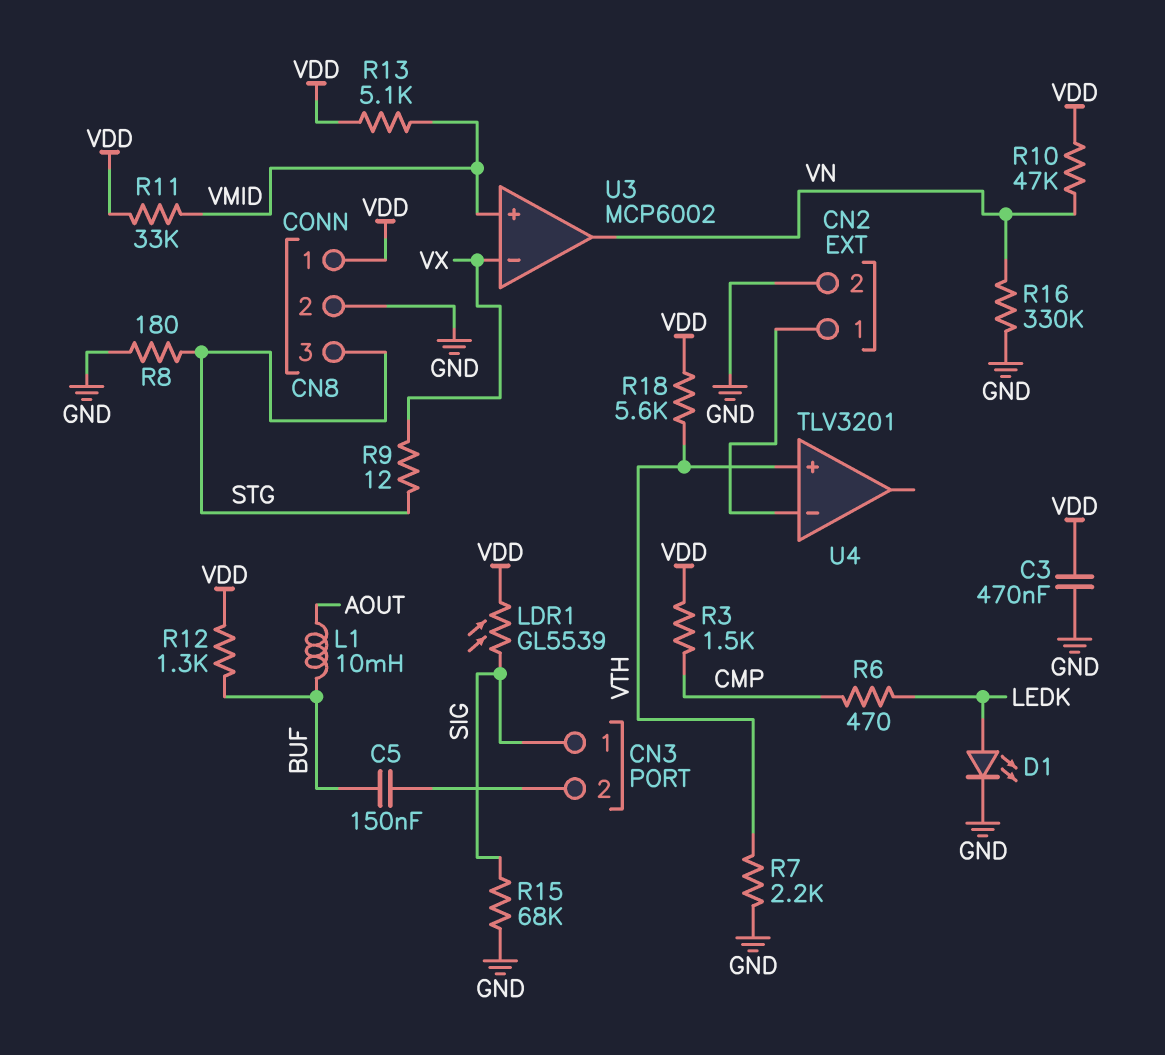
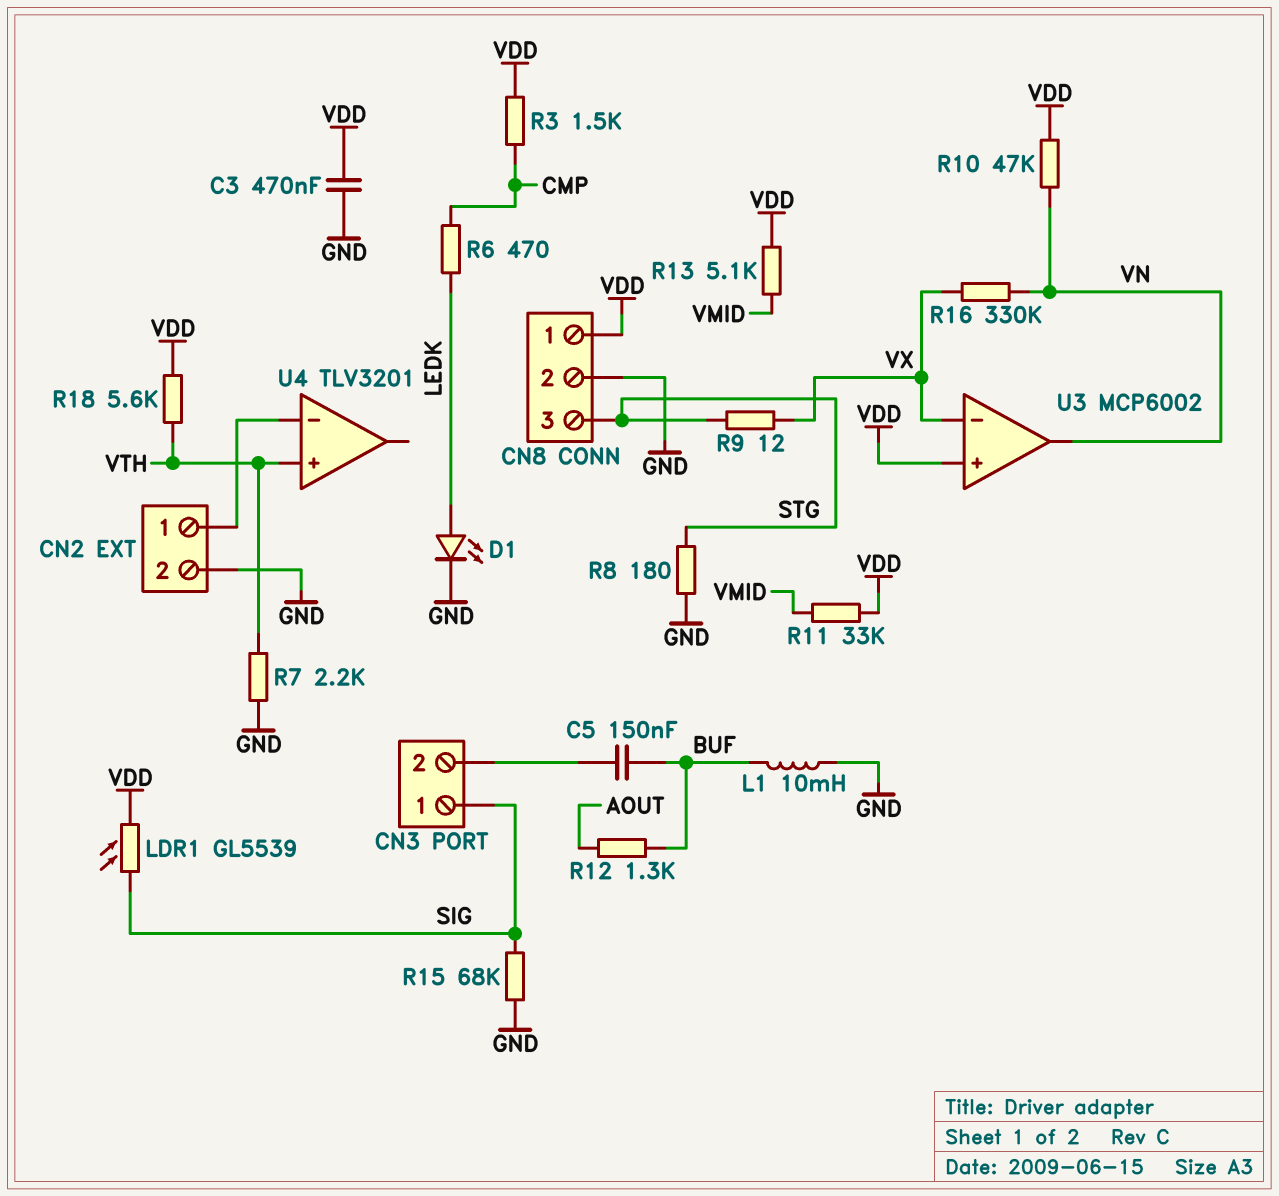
L1: 10mH (AOUT, BUF) -> 10mH (BUF, GND)
R12: 1.3k (BUF, VDD) -> 1.3k (AOUT, BUF)
R16: 330k (GND, VN) -> 330k (VN, VX)
U3 pin in+: VMID -> VDD

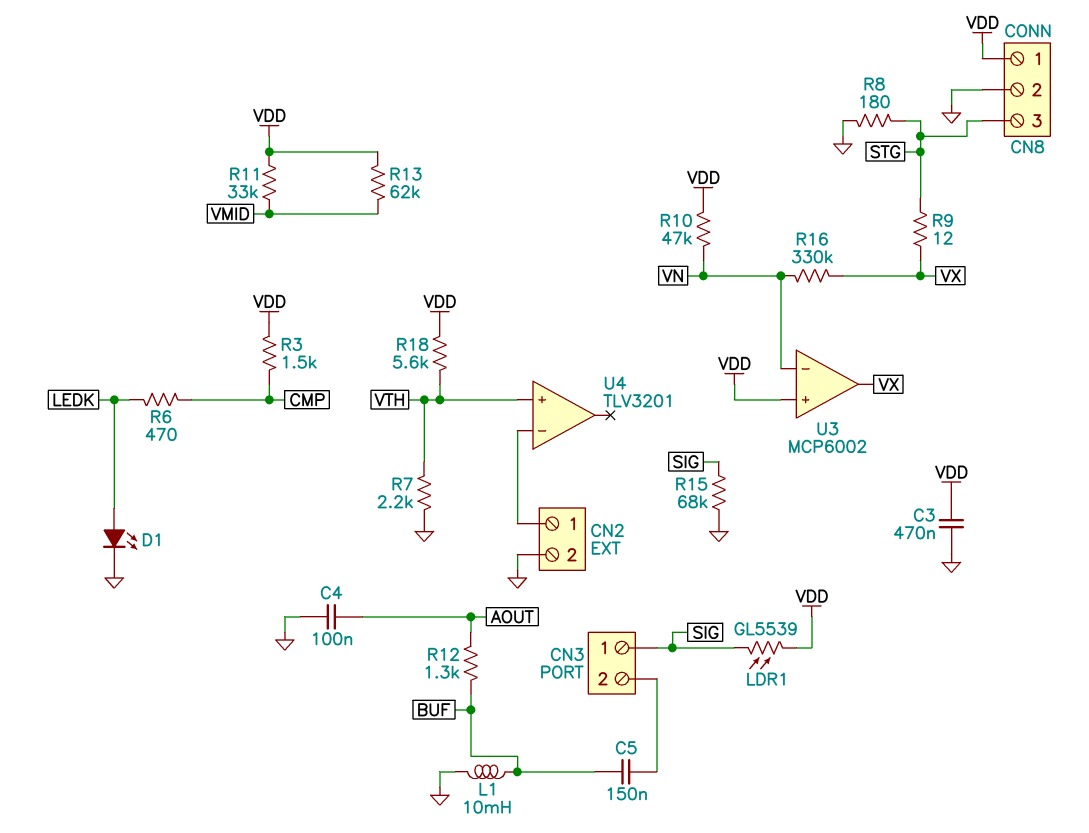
C4: none -> 100nF (AOUT, GND)
R13: 5.1k (VDD, VMID) -> 62k (VDD, VMID)
U3 pin in-: VX -> VN
U3 pin out: VN -> VX

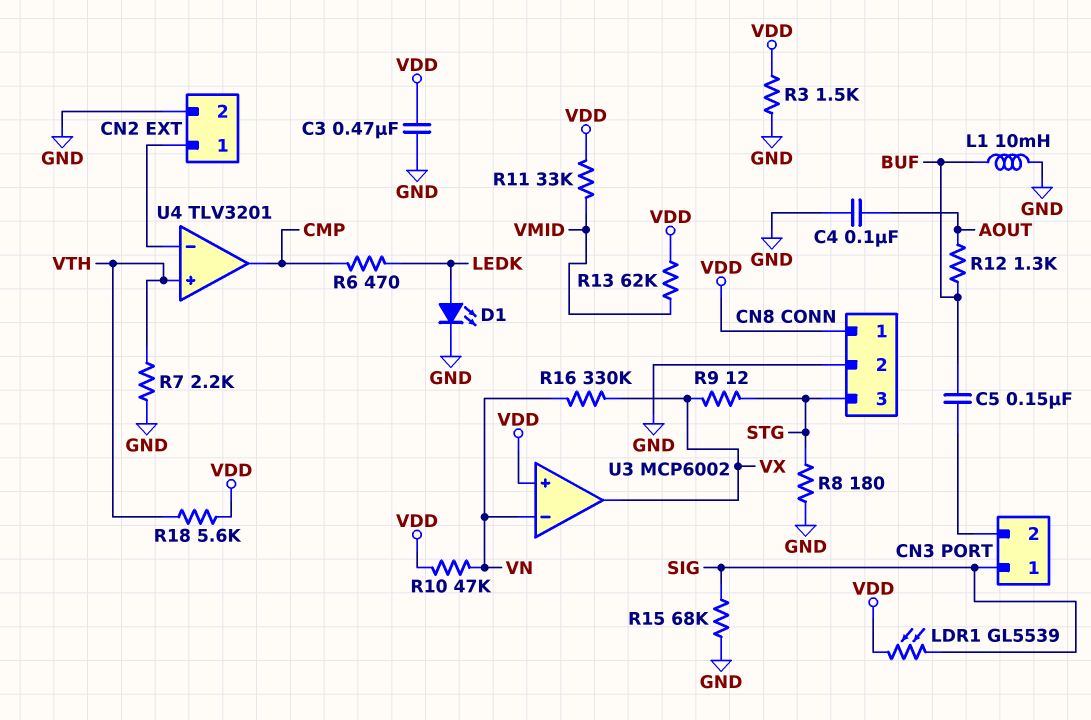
R3: 1.5k (CMP, VDD) -> 1.5k (GND, VDD)
U4 pin out: none -> CMP

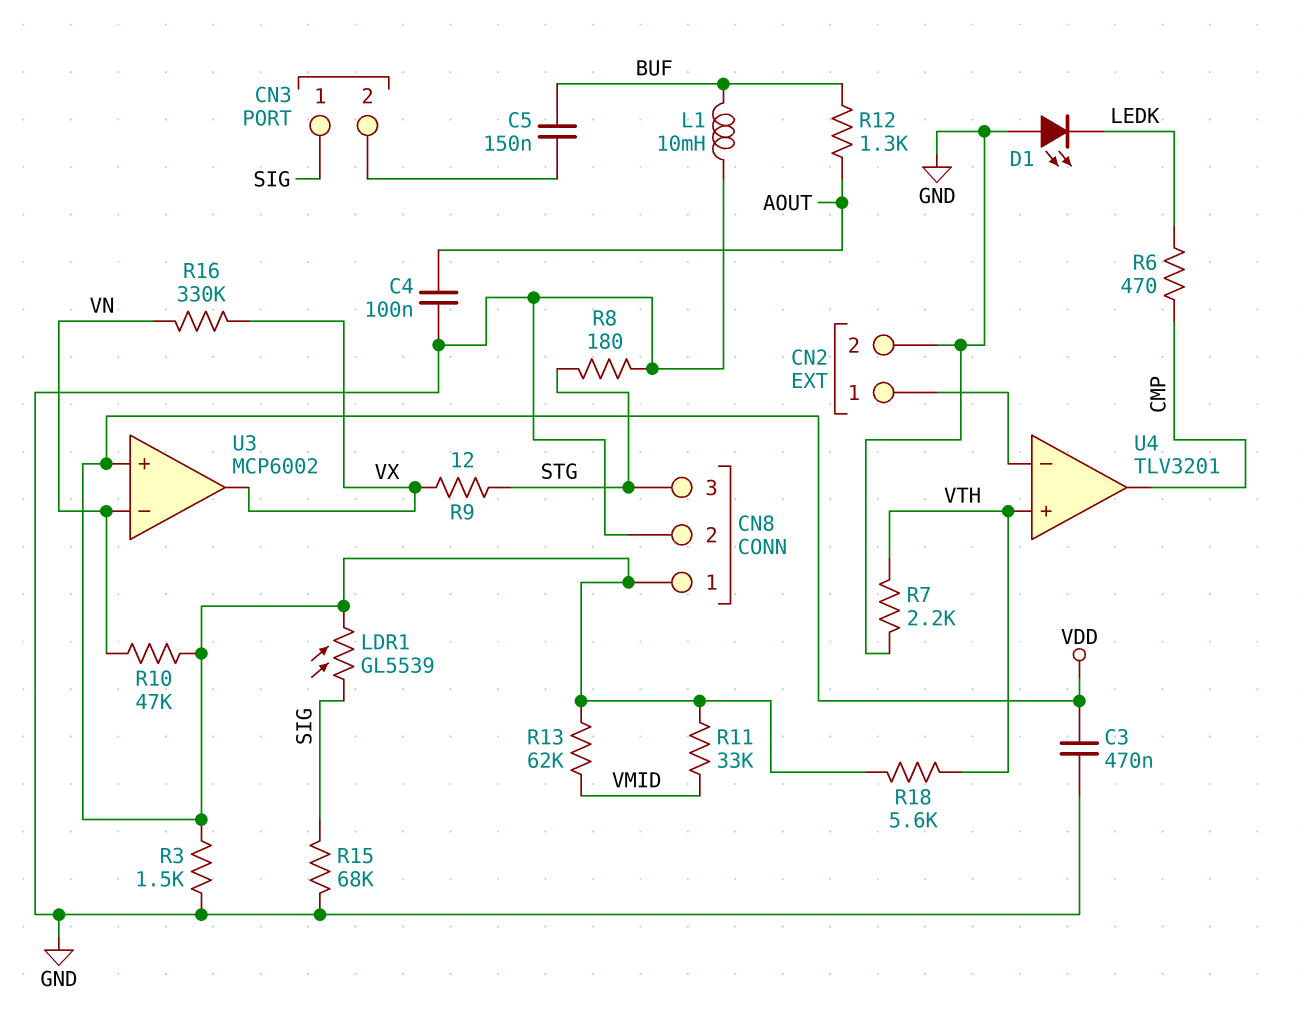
D1: LED (A LEDK, K GND) -> LED (A GND, K LEDK)

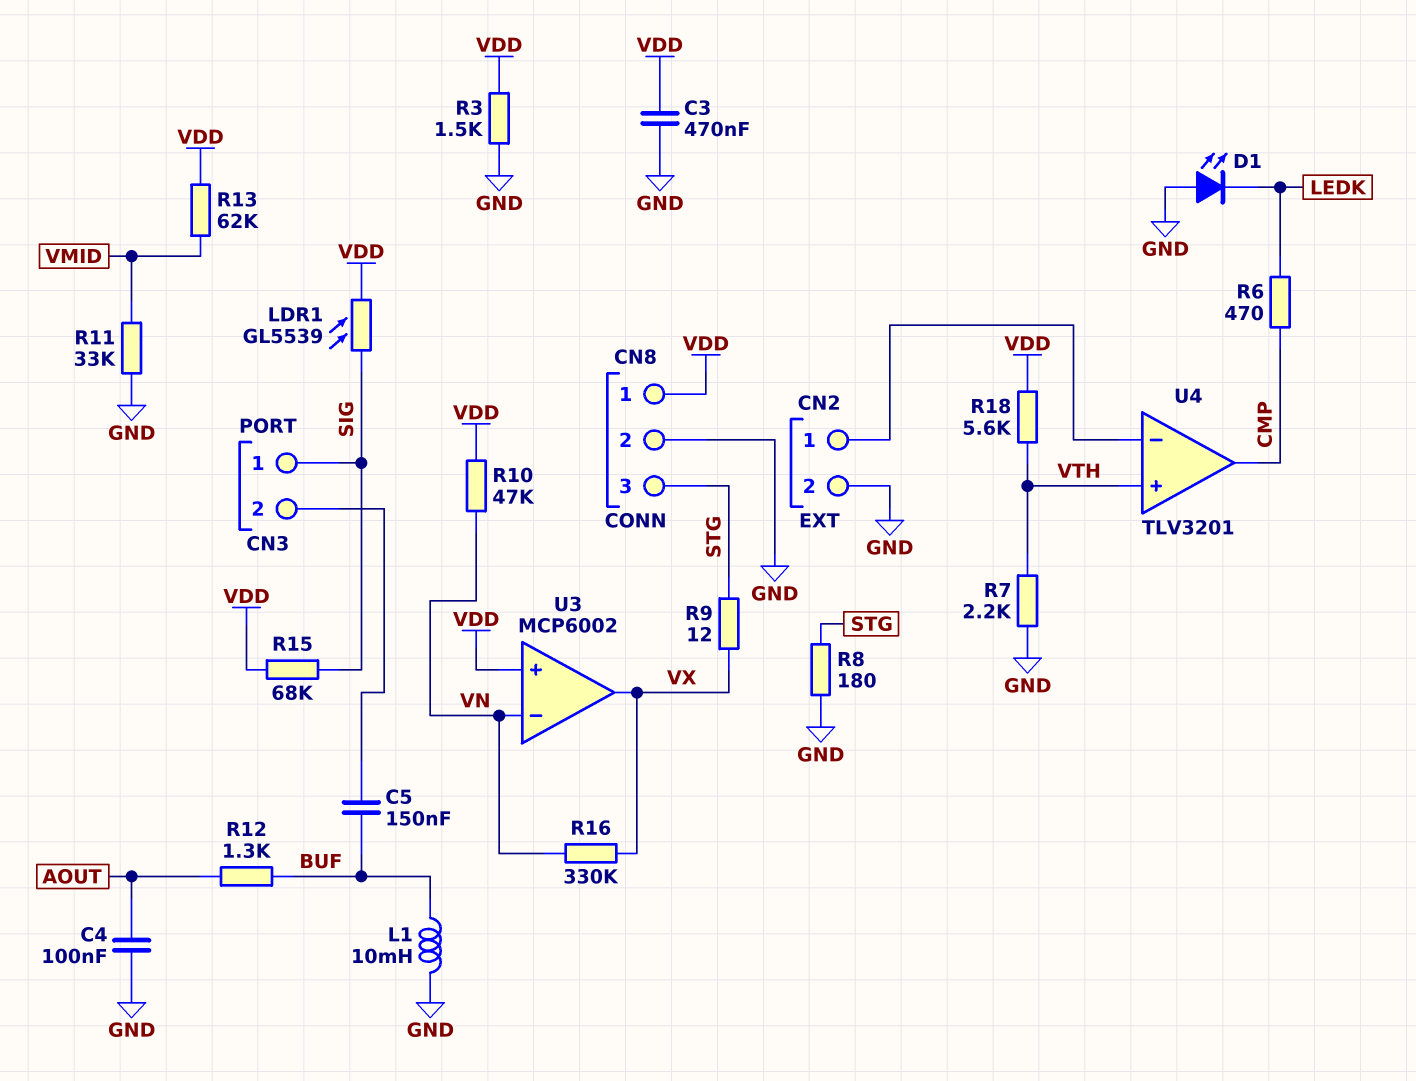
R11: 33k (VDD, VMID) -> 33k (GND, VMID)
R15: 68k (GND, SIG) -> 68k (SIG, VDD)

